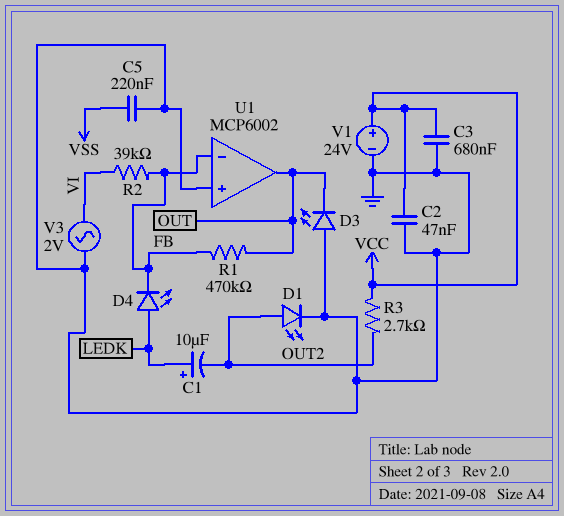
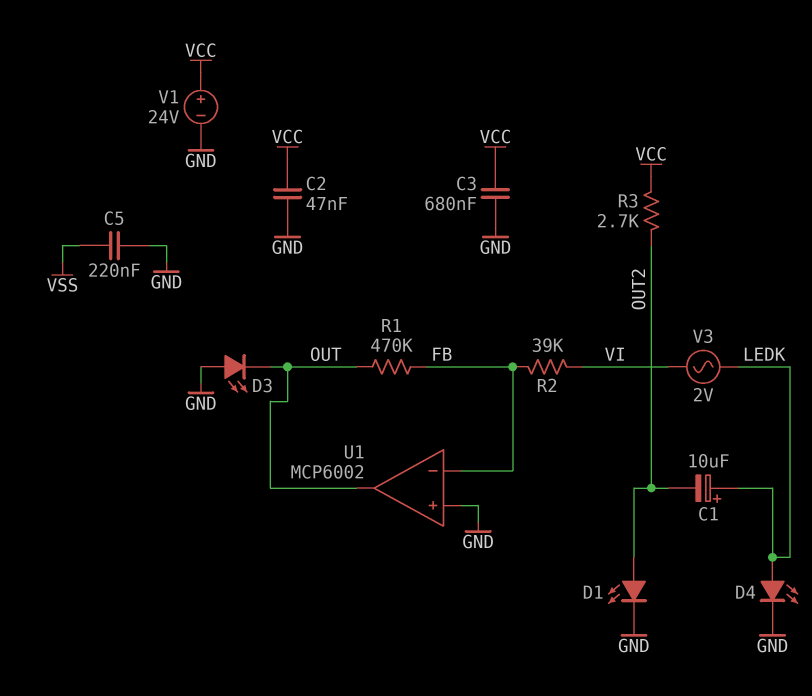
D4: LED (A LEDK, K FB) -> LED (A LEDK, K GND)
V3: AC 2V (GND, VI) -> AC 2V (LEDK, VI)

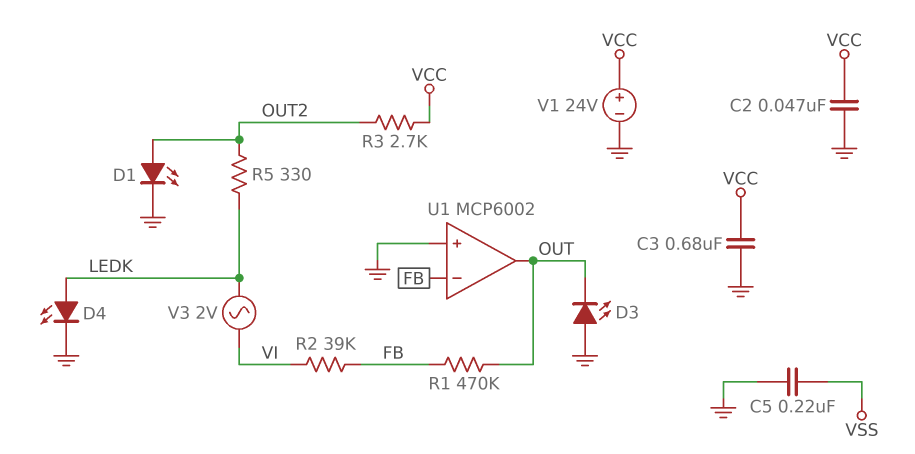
C1: 10uF (plus LEDK, minus OUT2) -> none
R5: none -> 330 (LEDK, OUT2)

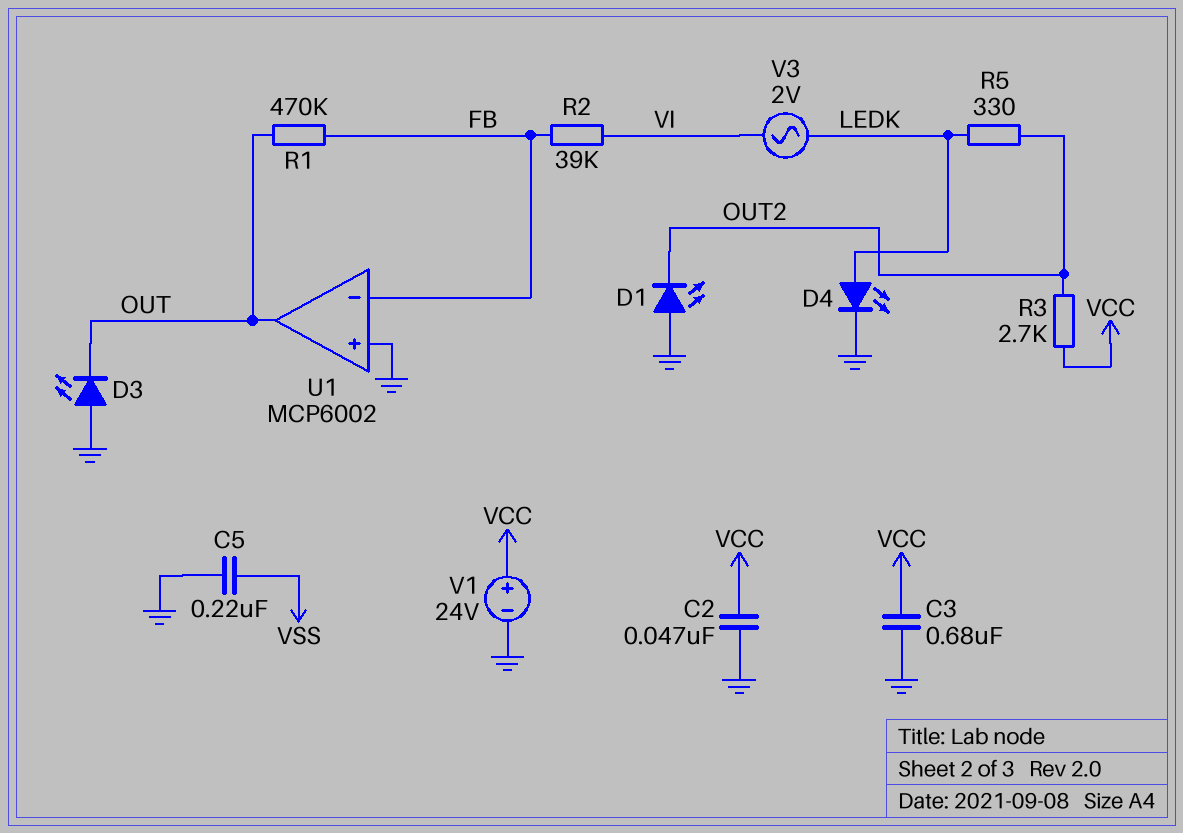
D1: LED (A OUT2, K GND) -> LED (A GND, K OUT2)

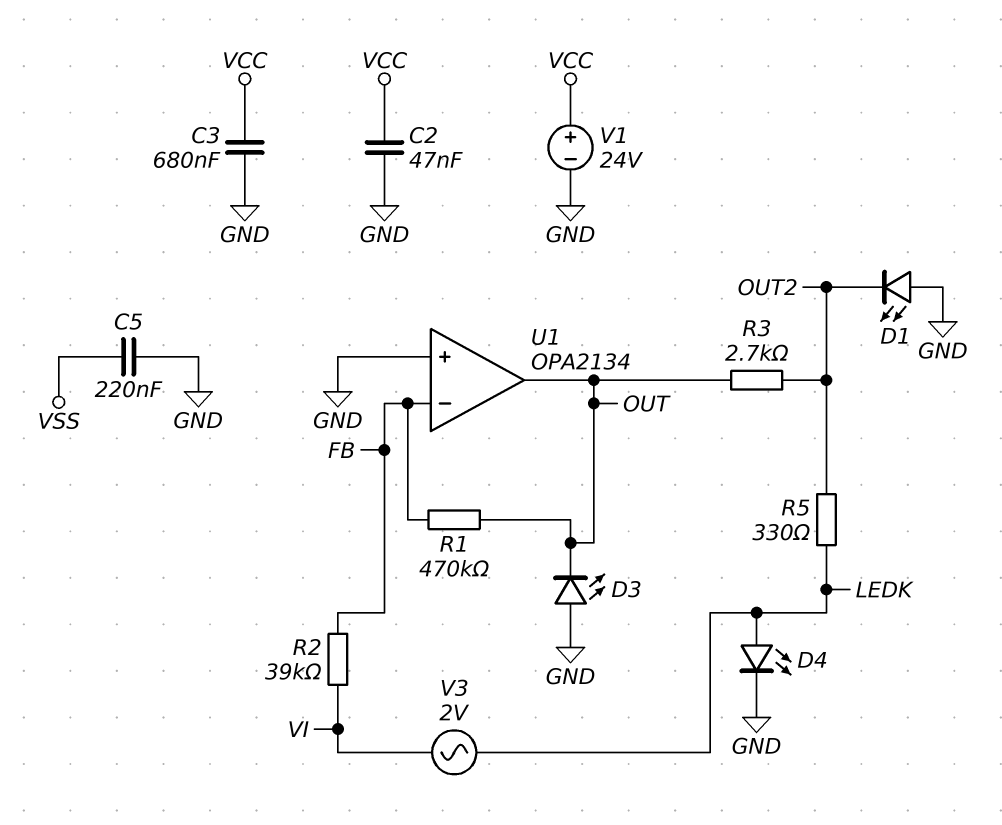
R3: 2.7k (OUT2, VCC) -> 2.7k (OUT, OUT2)
U1: MCP6002 -> OPA2134

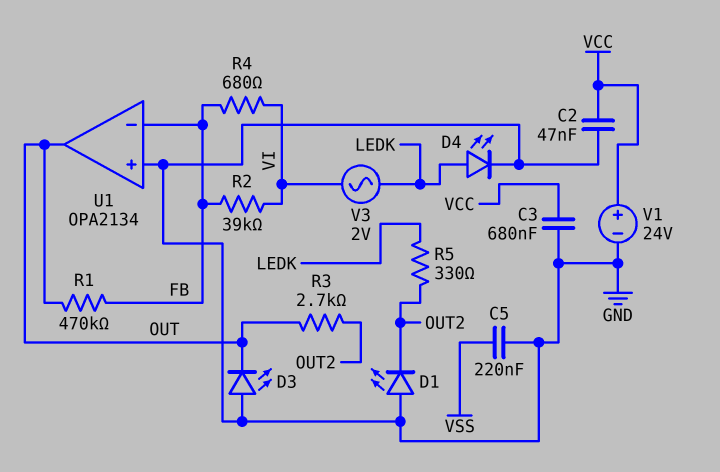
R4: none -> 680 (FB, VI)

